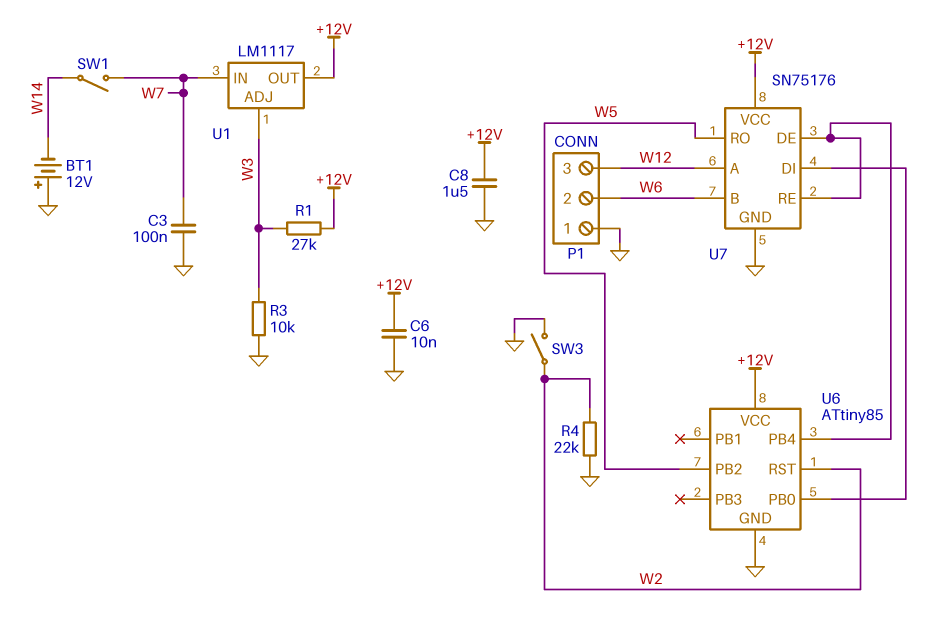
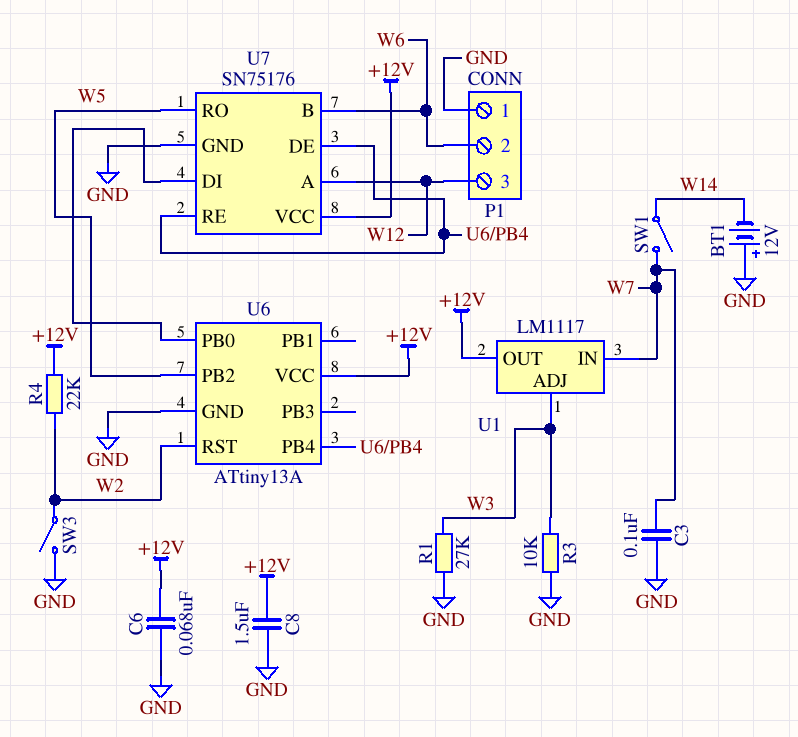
C6: 10nF (+12V, GND) -> 68nF (+12V, GND)
R1: 27k (+12V, W3) -> 27k (GND, W3)
R4: 22k (GND, W2) -> 22k (+12V, W2)
U6: ATtiny85 -> ATtiny13A

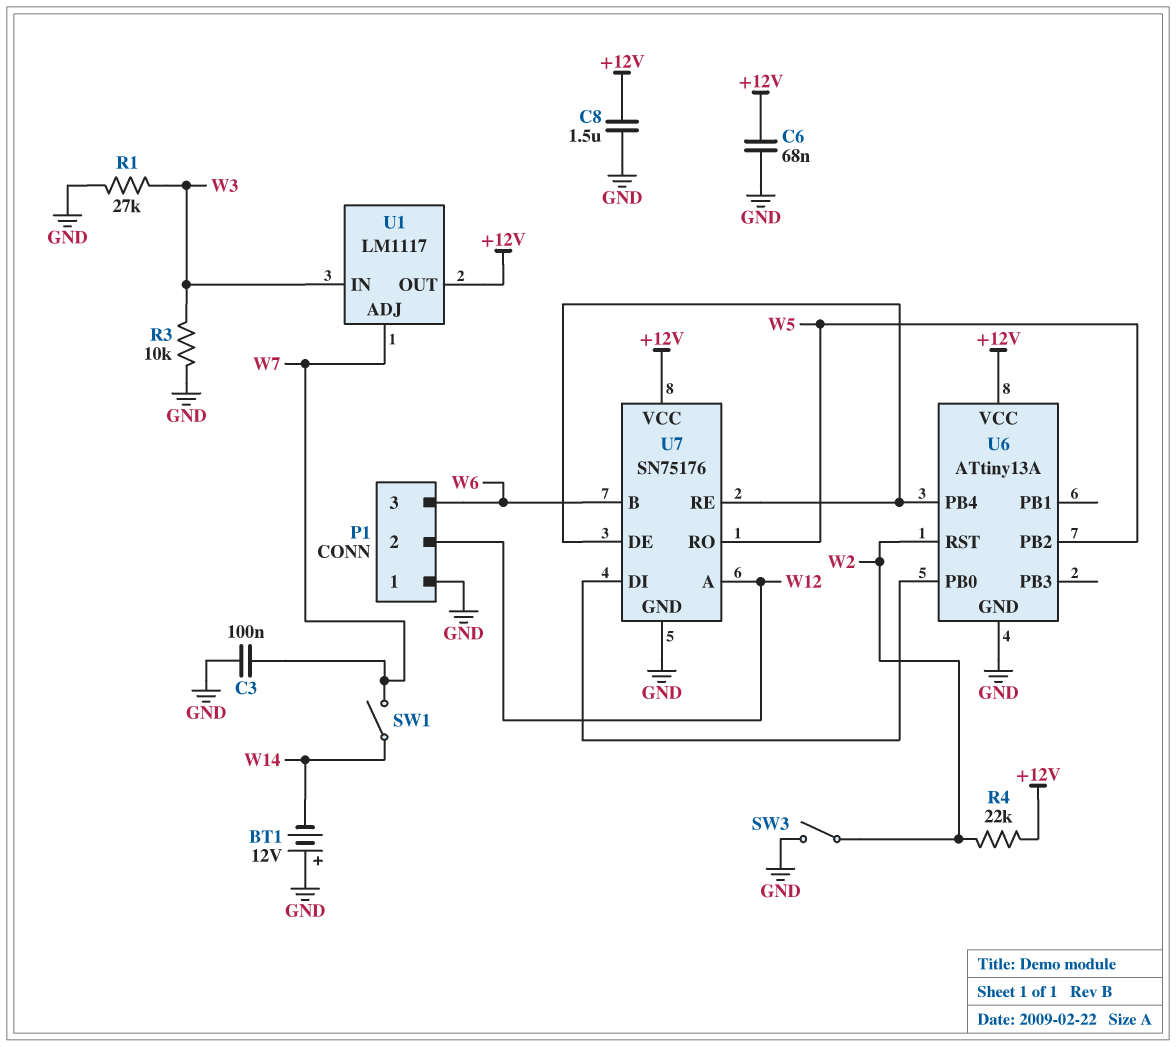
P1 pin 2: W6 -> W12
P1 pin 3: W12 -> W6
U1 pin ADJ: W3 -> W7
U1 pin IN: W7 -> W3

